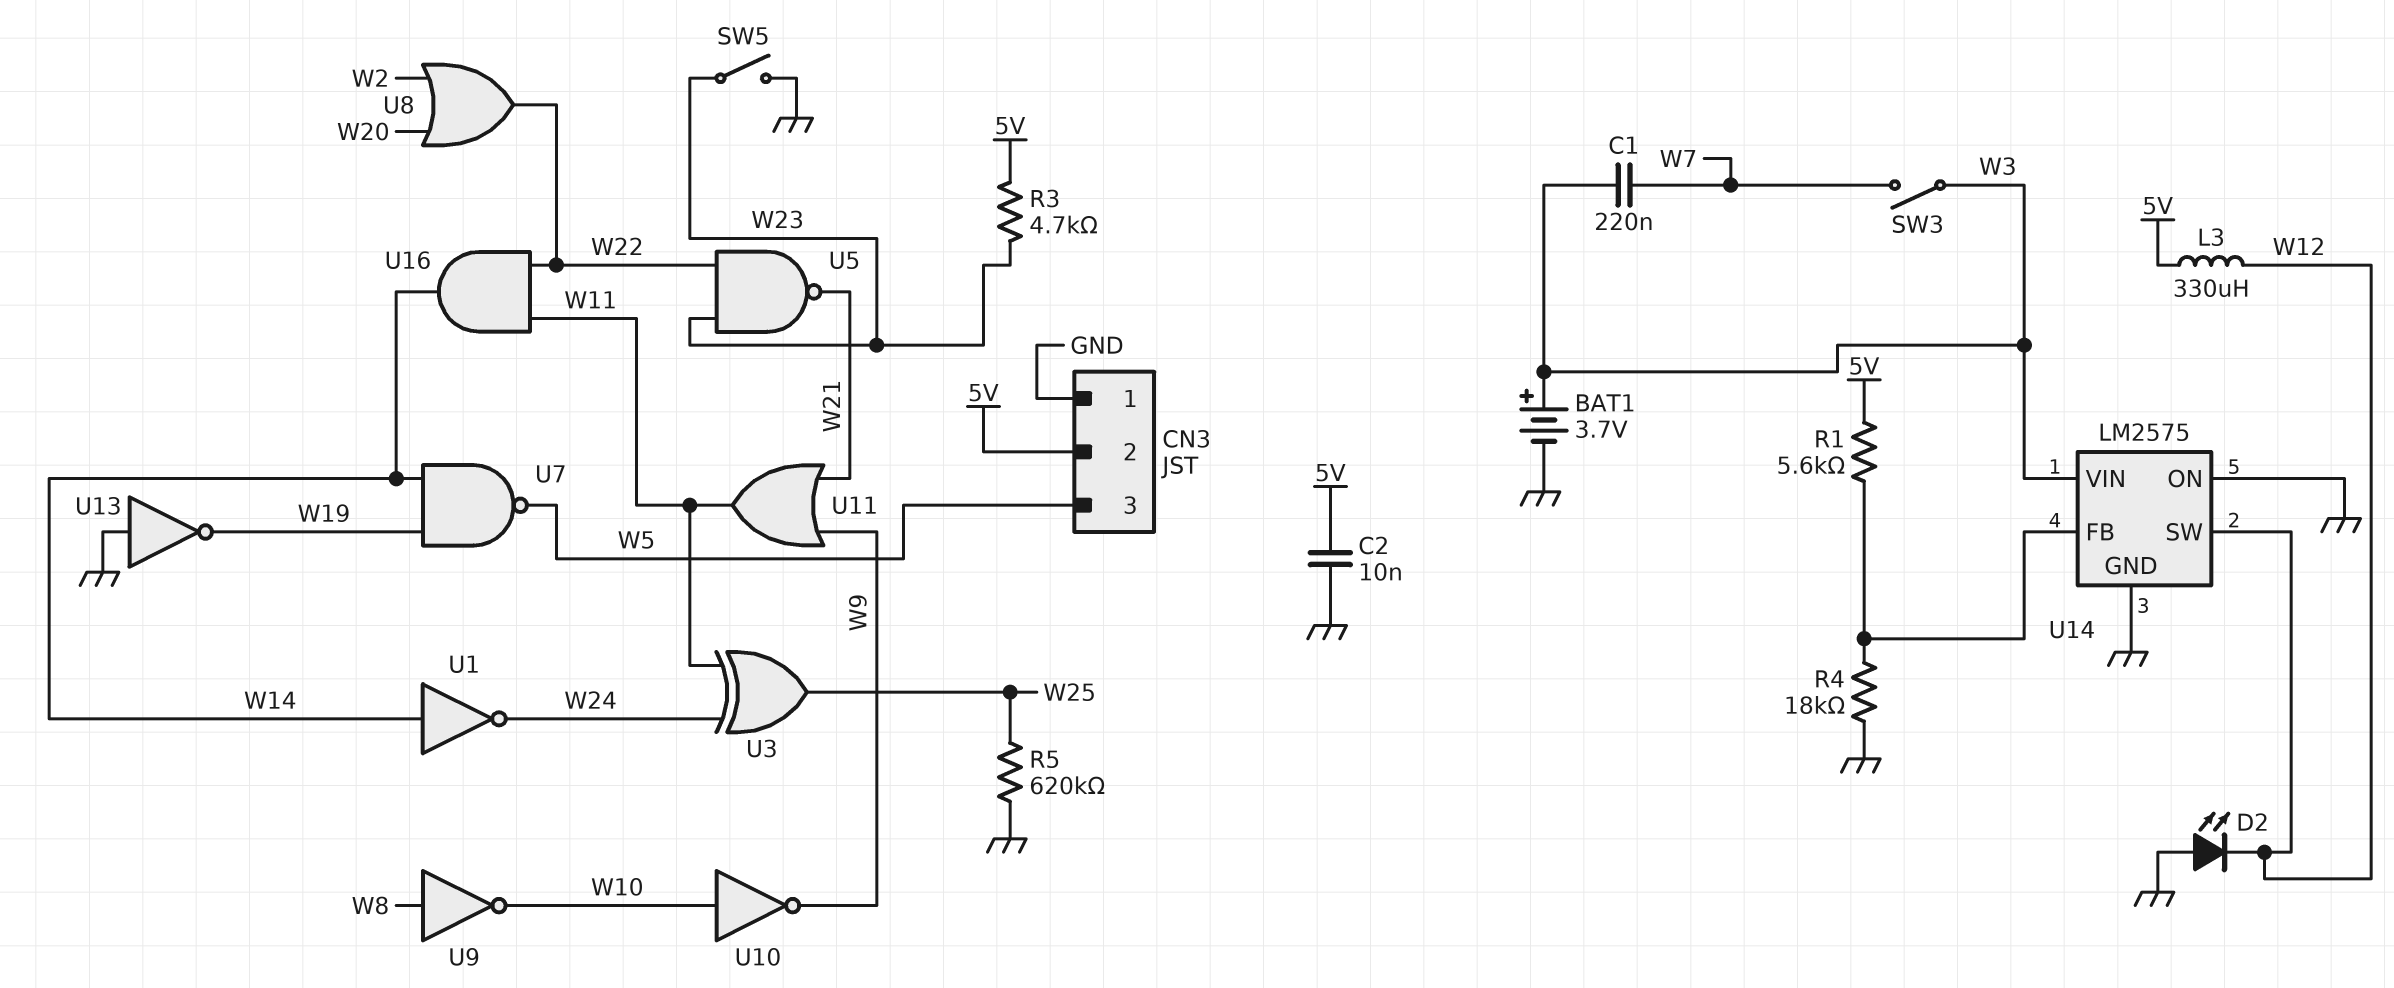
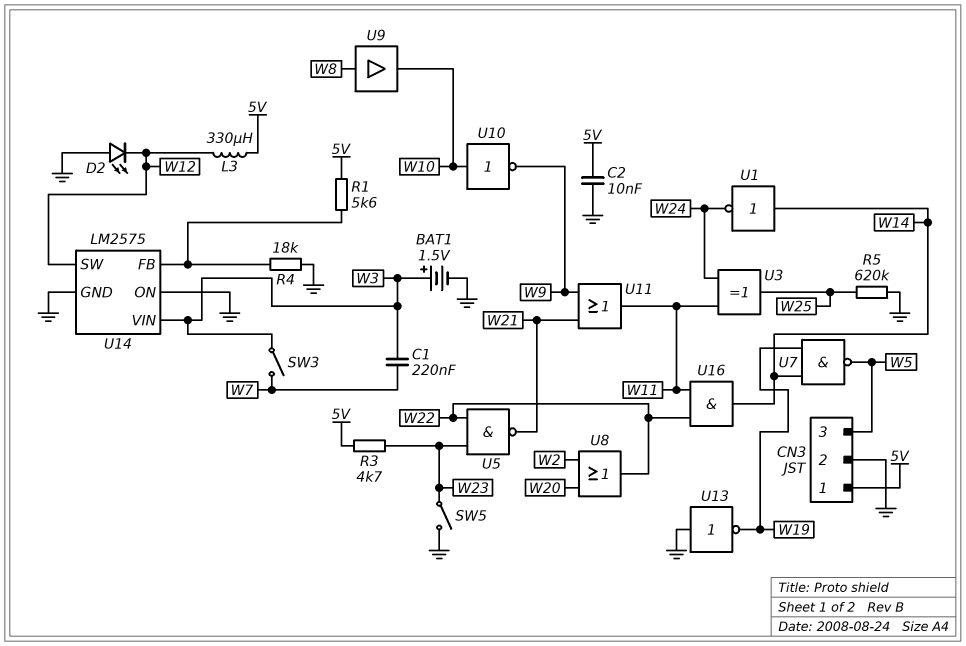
BAT1: 3.7V (plus W3, minus GND) -> 1.5V (plus W3, minus GND)
CN3 pin 1: GND -> 5V
CN3 pin 2: 5V -> GND
U9: NOT (in W8, out W10) -> buffer (in W8, out W10)

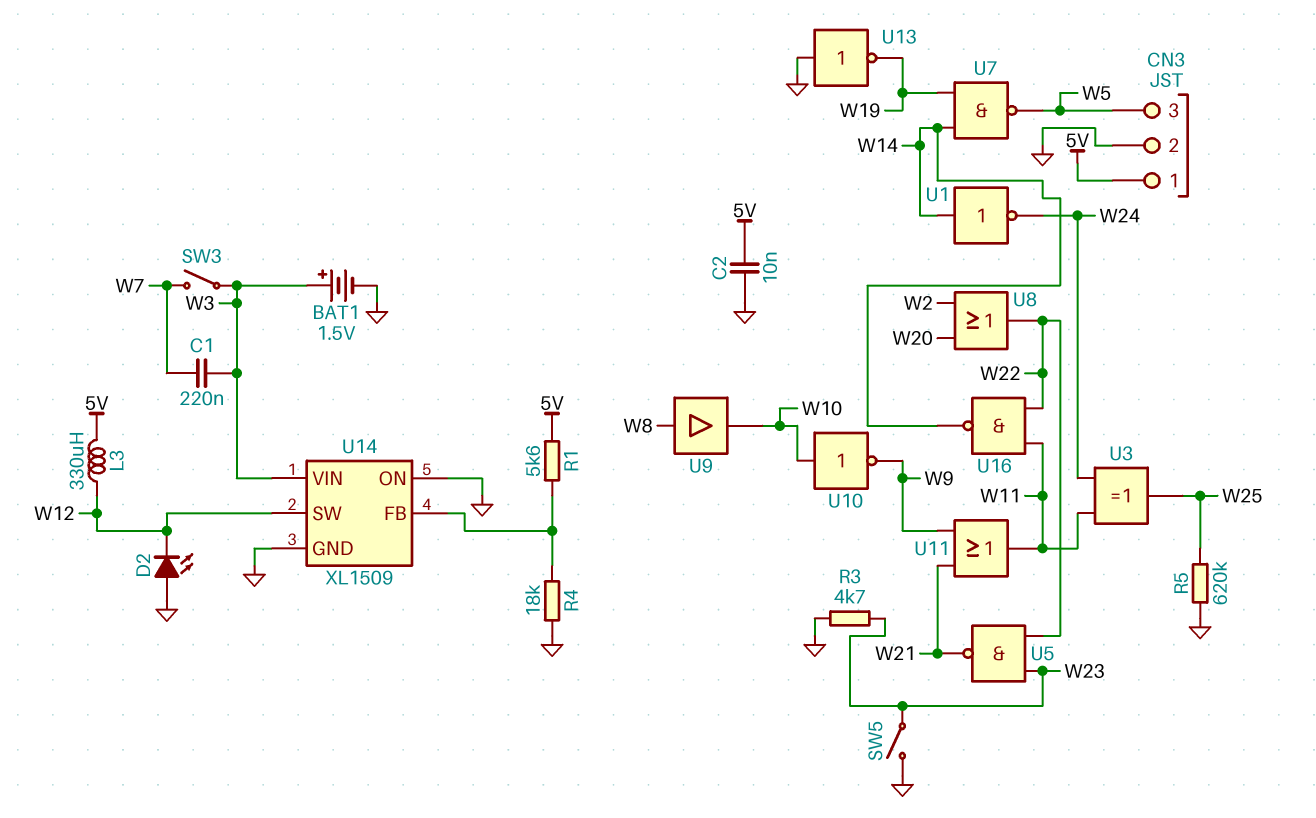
R3: 4.7k (5V, W23) -> 4.7k (GND, W23)
U14: LM2575 -> XL1509
U16: AND (in W11, in W22, out W14) -> NAND (in W11, in W22, out W14)

